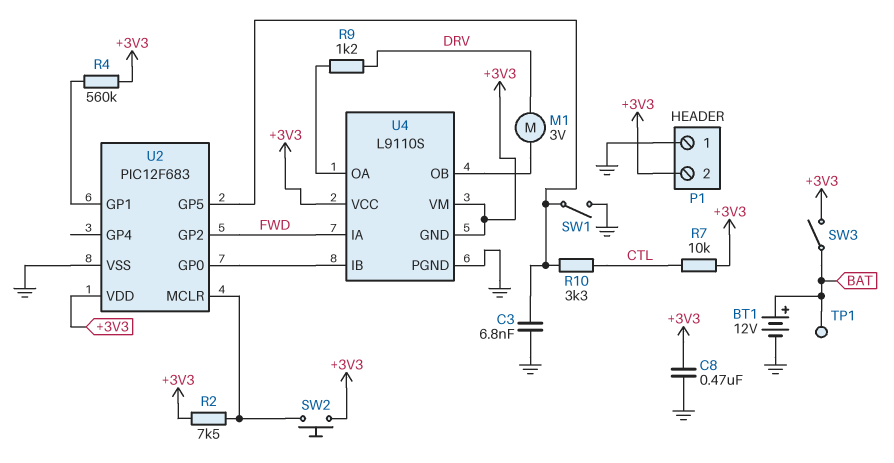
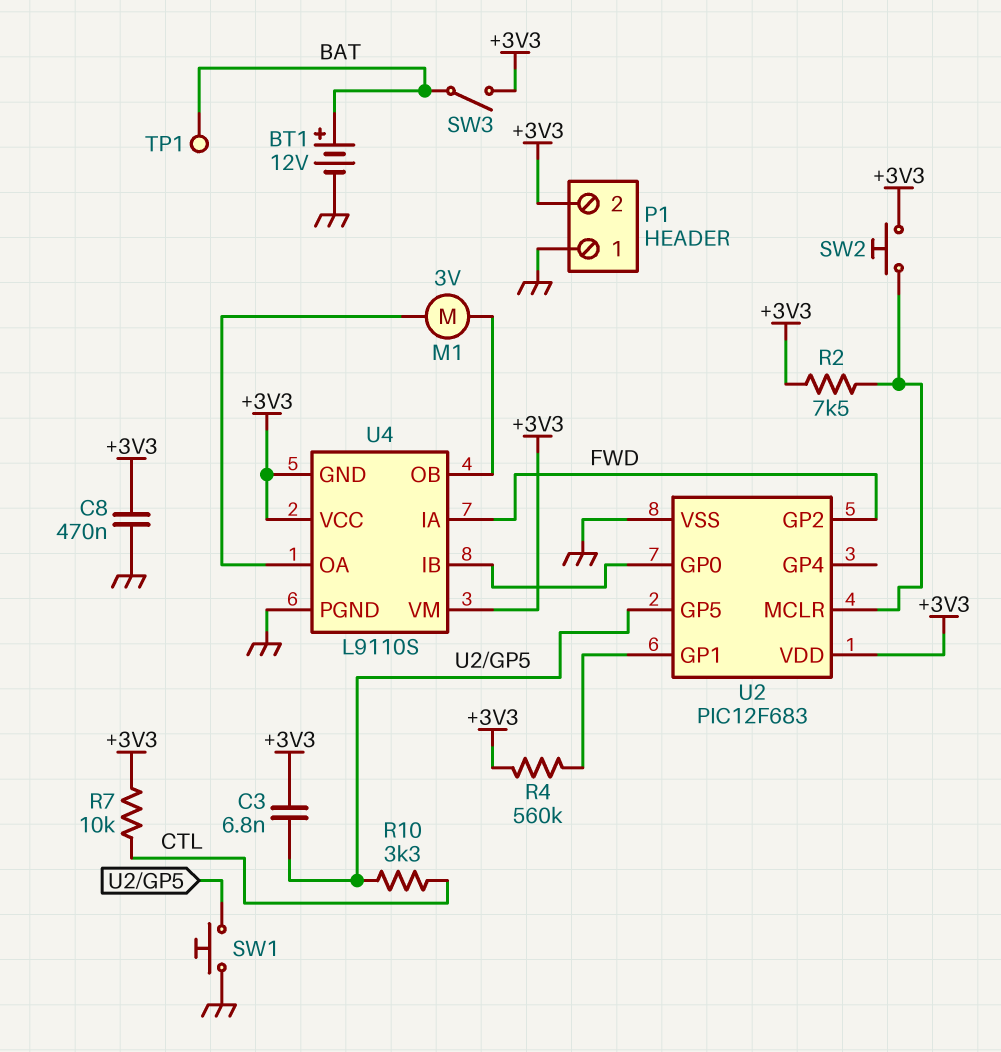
C3: 6.8nF (GND, U2/GP5) -> 6.8nF (+3V3, U2/GP5)
M1: motor 3V (DRV, U4/OB) -> motor 3V (U4/OA, U4/OB)
R9: 1.2k (DRV, U4/OA) -> none
SW1: switch (GND, U2/GP5) -> button (GND, U2/GP5)

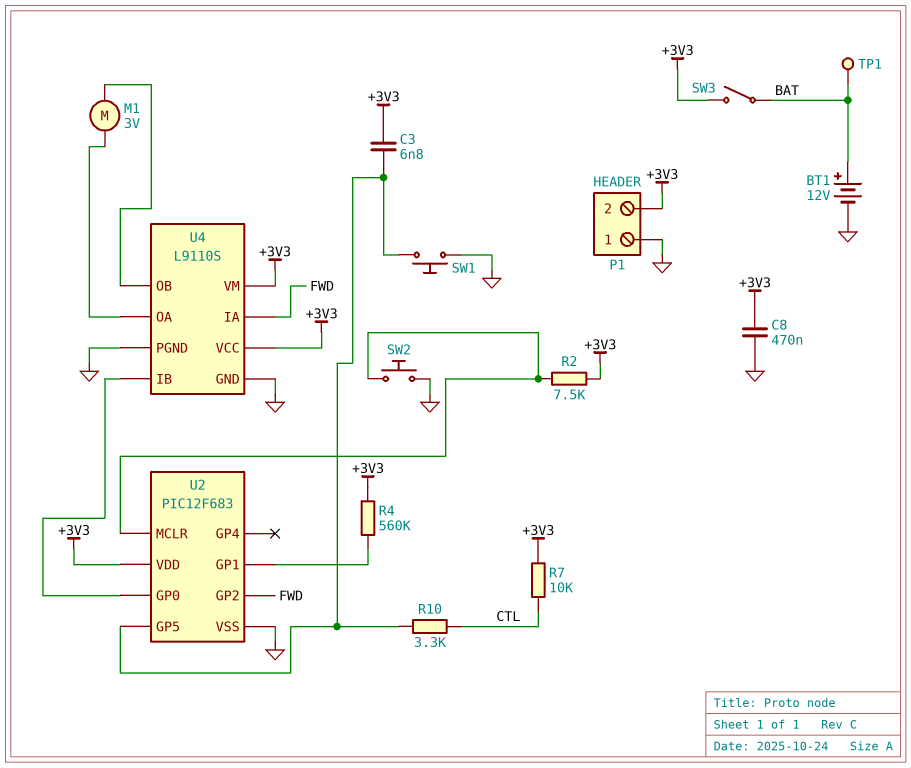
SW2: button (+3V3, U2/MCLR) -> button (GND, U2/MCLR)
U4 pin GND: +3V3 -> GND

